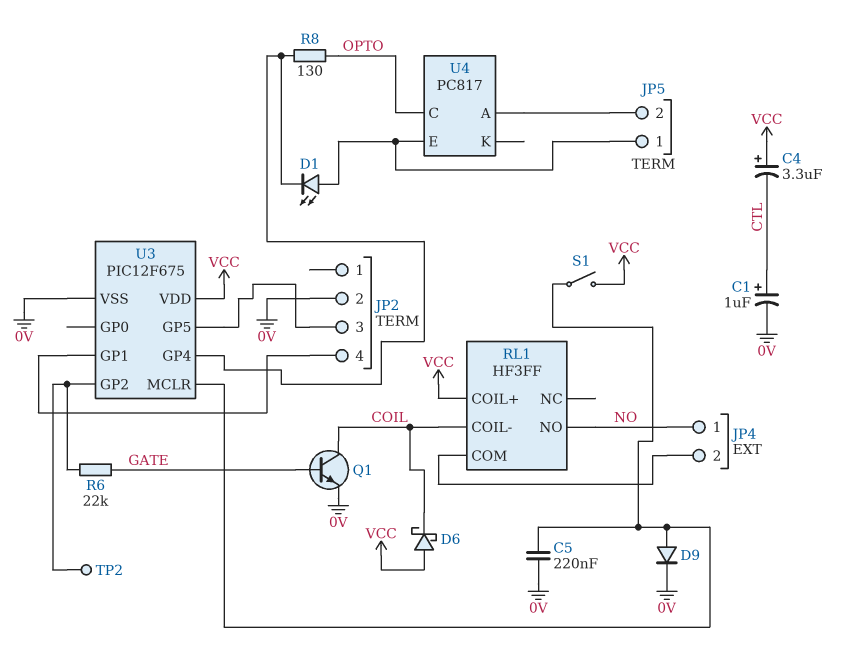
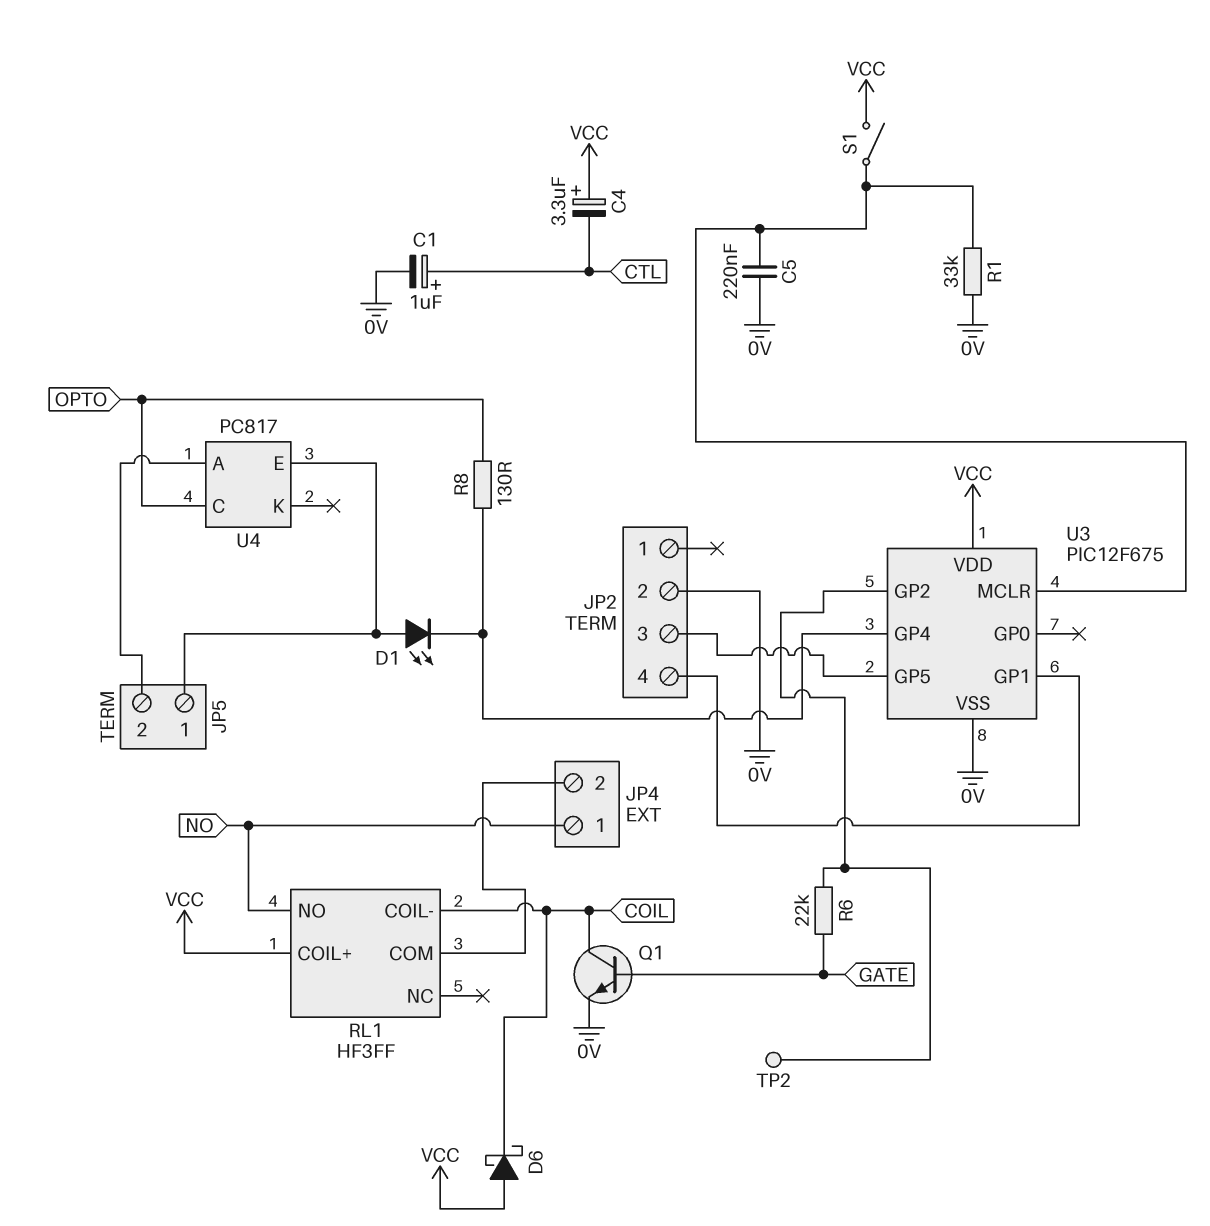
D9: diode (A U3/MCLR, K 0V) -> none
R1: none -> 33k (0V, U3/MCLR)

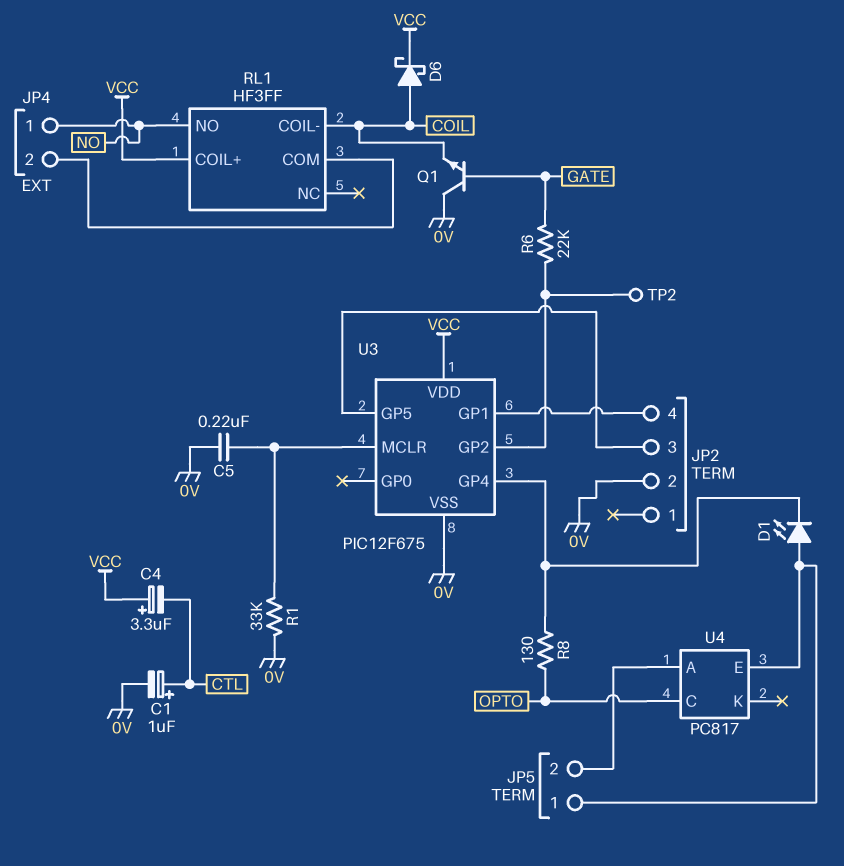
D6: schottky (A VCC, K COIL) -> schottky (A COIL, K VCC)
Q1: NPN (B GATE, C COIL, E 0V) -> NPN (B GATE, C 0V, E COIL)
S1: switch (U3/MCLR, VCC) -> none

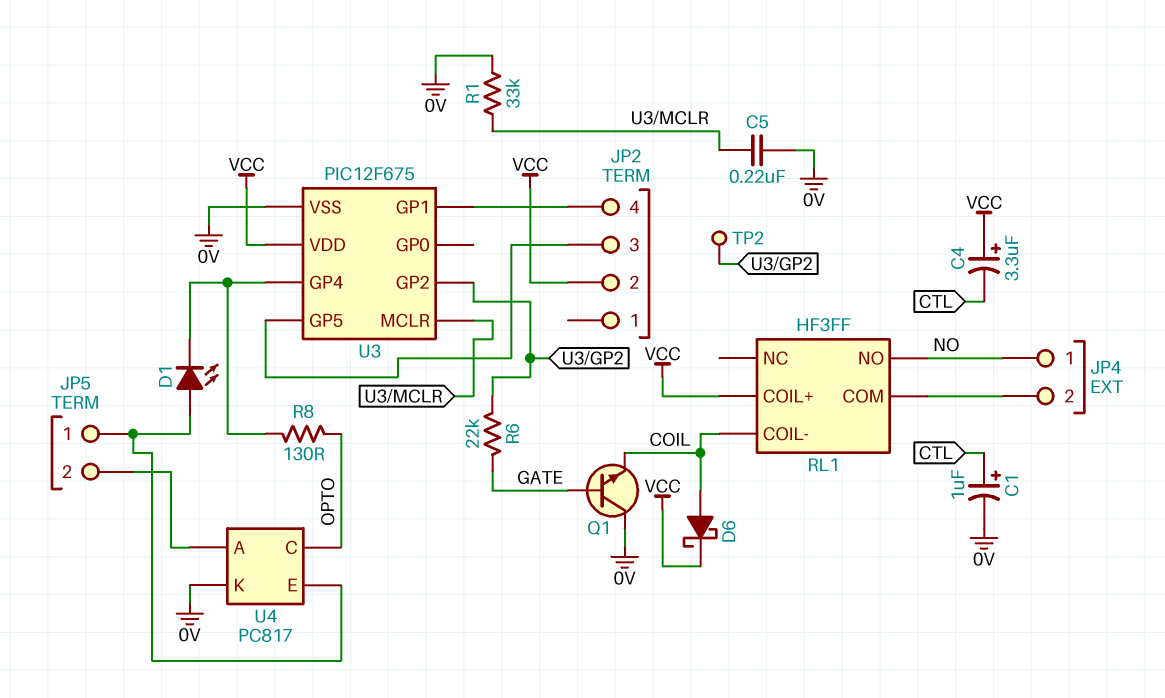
JP2 pin 2: 0V -> VCC
U4 pin K: none -> 0V

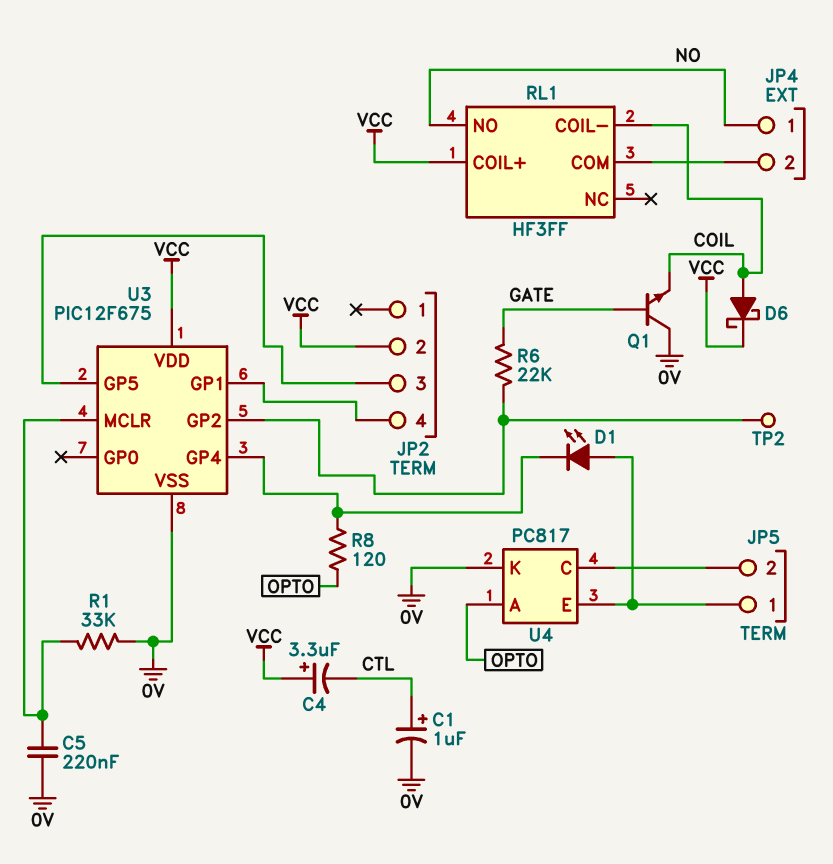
R8: 130 (OPTO, U3/GP4) -> 120 (OPTO, U3/GP4)
U4 pin A: JP5/2 -> OPTO
U4 pin C: OPTO -> JP5/2

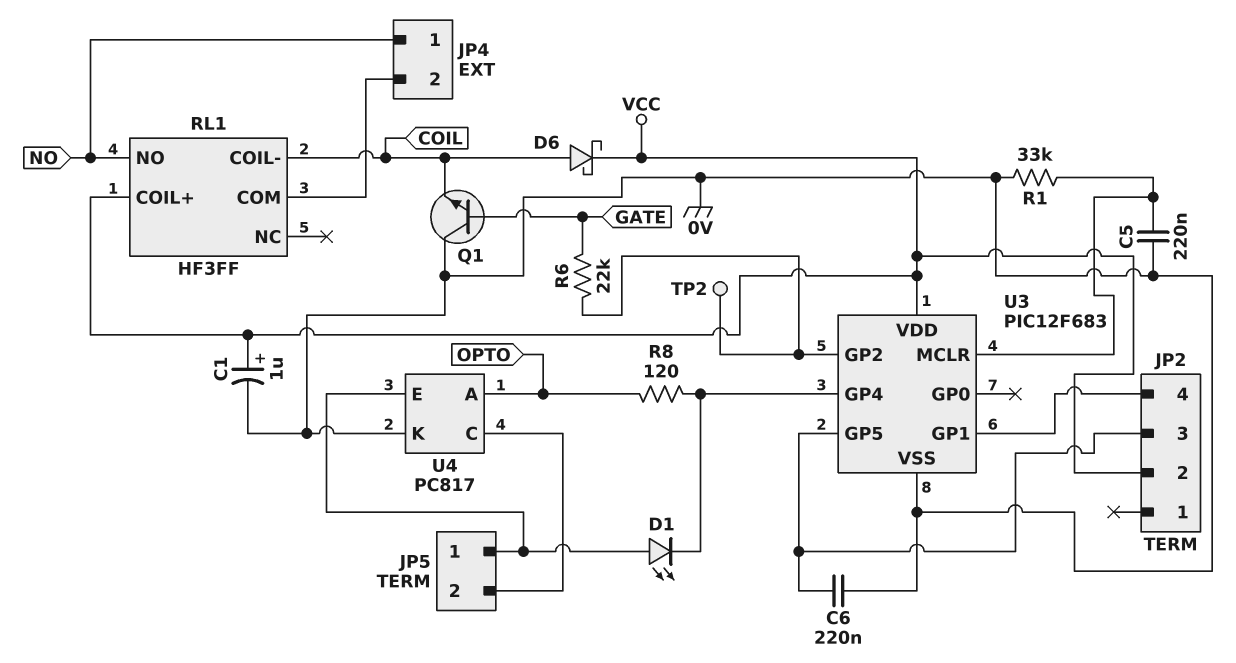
C1: 1uF (plus CTL, minus 0V) -> 1uF (plus VCC, minus 0V)
C4: 3.3uF (plus VCC, minus CTL) -> none
C6: none -> 220nF (0V, JP2/3)
U3: PIC12F675 -> PIC12F683

